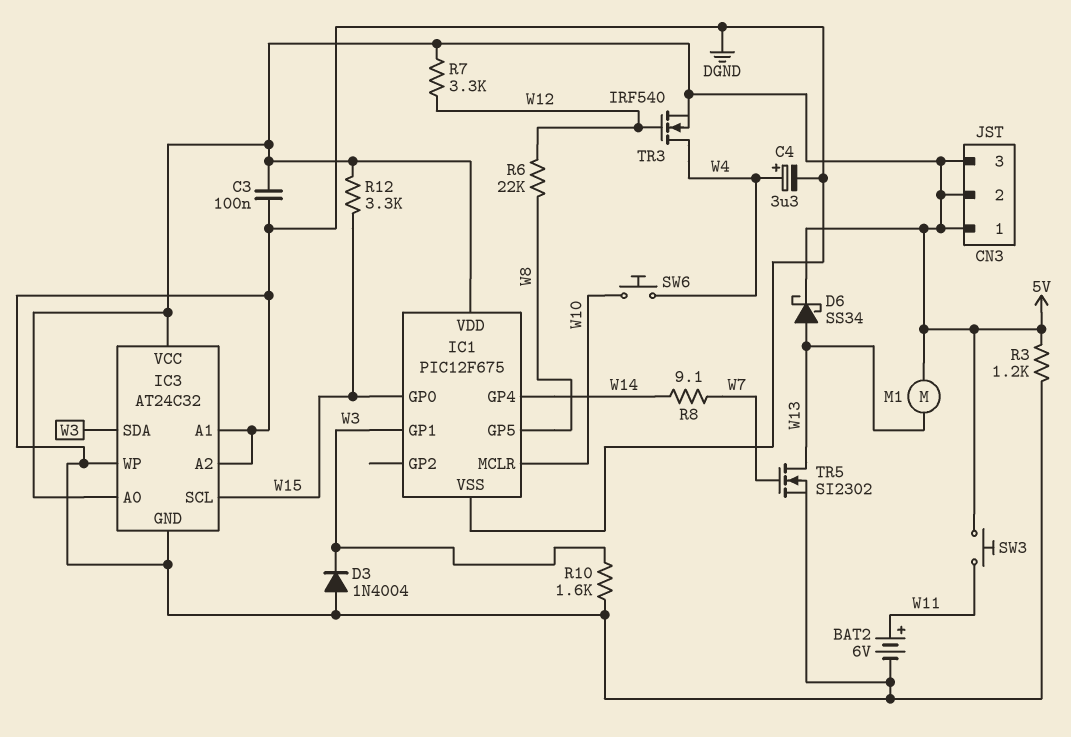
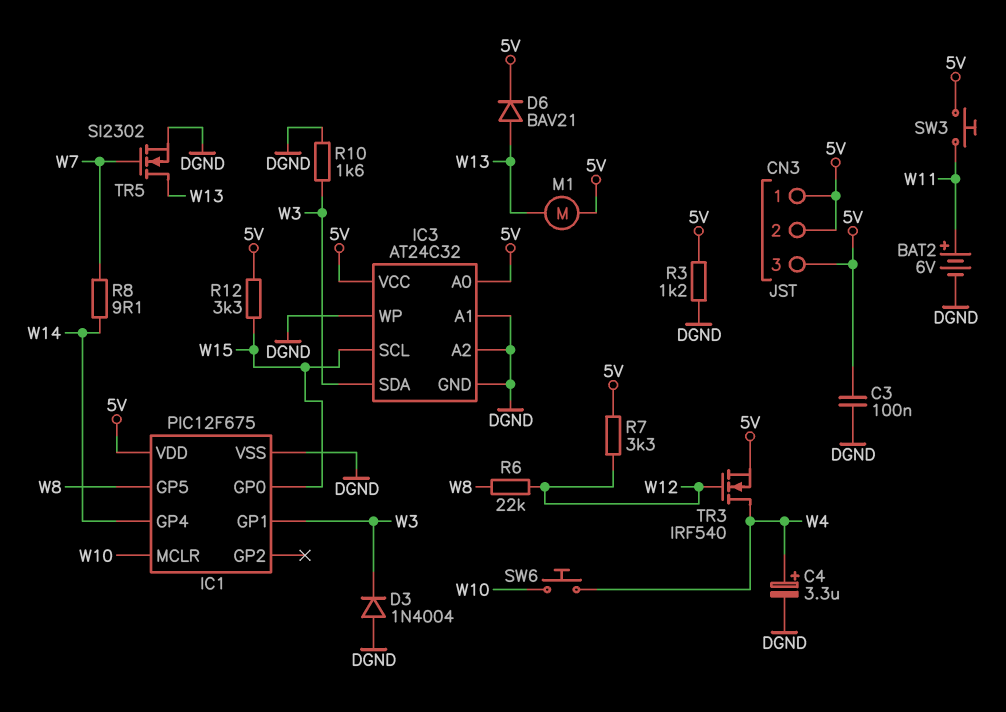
D6: schottky SS34 (A W13, K 5V) -> diode BAV21 (A W13, K 5V)

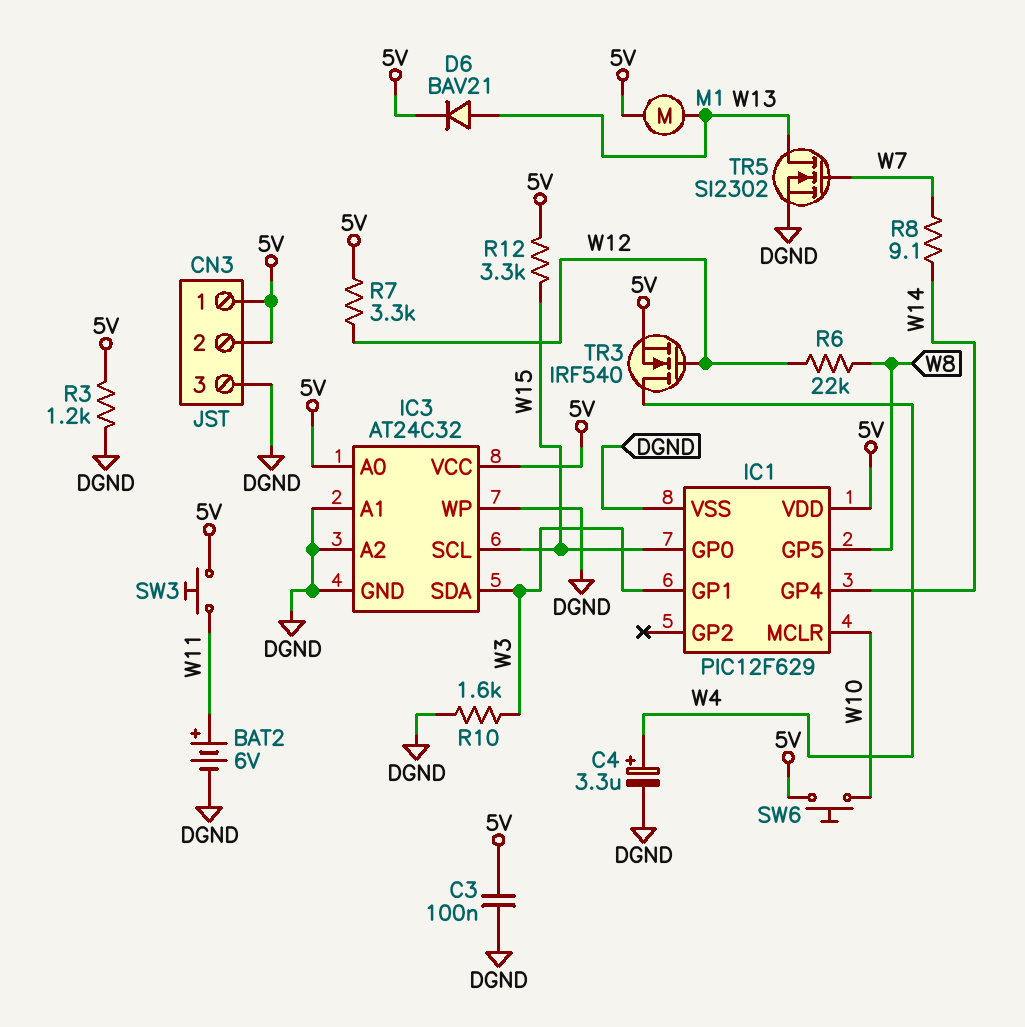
CN3 pin 3: 5V -> DGND
D3: diode 1N4004 (A DGND, K W3) -> none
IC1: PIC12F675 -> PIC12F629
SW6: button (W4, W10) -> button (5V, W10)

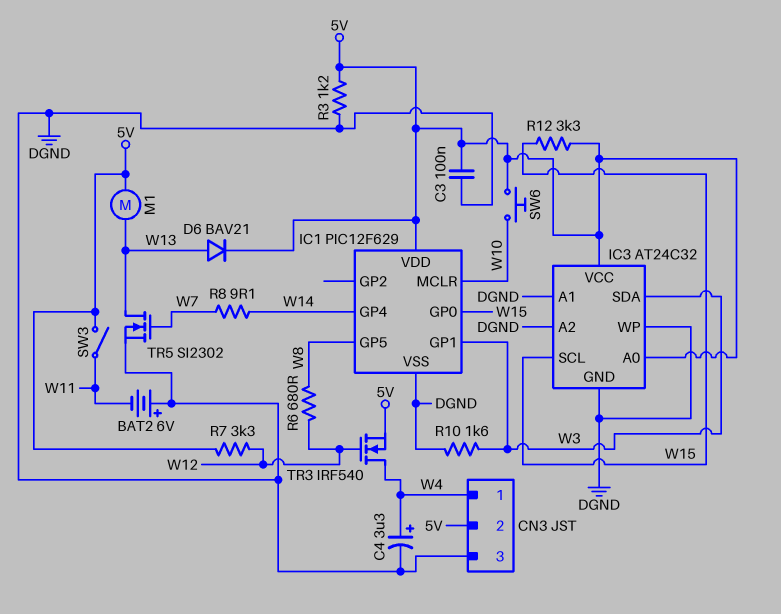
BAT2: 6V (plus W11, minus DGND) -> 6V (plus DGND, minus W11)
CN3 pin 1: 5V -> W4
R6: 22k (W8, W12) -> 680 (W8, W12)
SW3: button (5V, W11) -> switch (5V, W11)

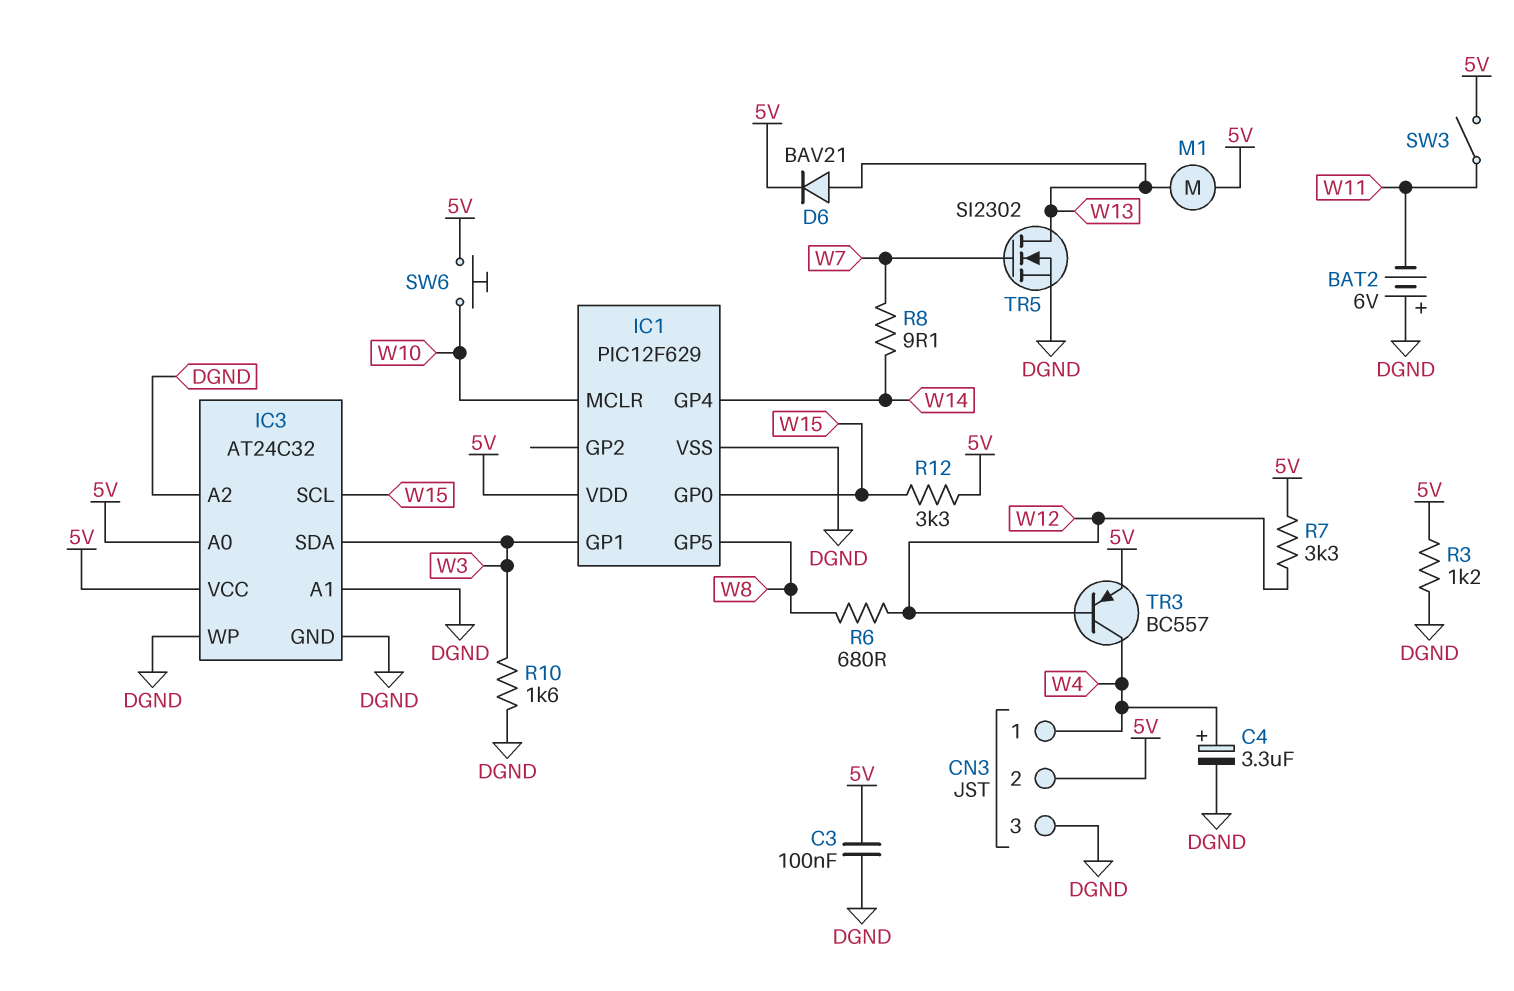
TR3: NMOS IRF540 (G W12, D W4, S 5V) -> PNP BC557 (B W12, C W4, E 5V)

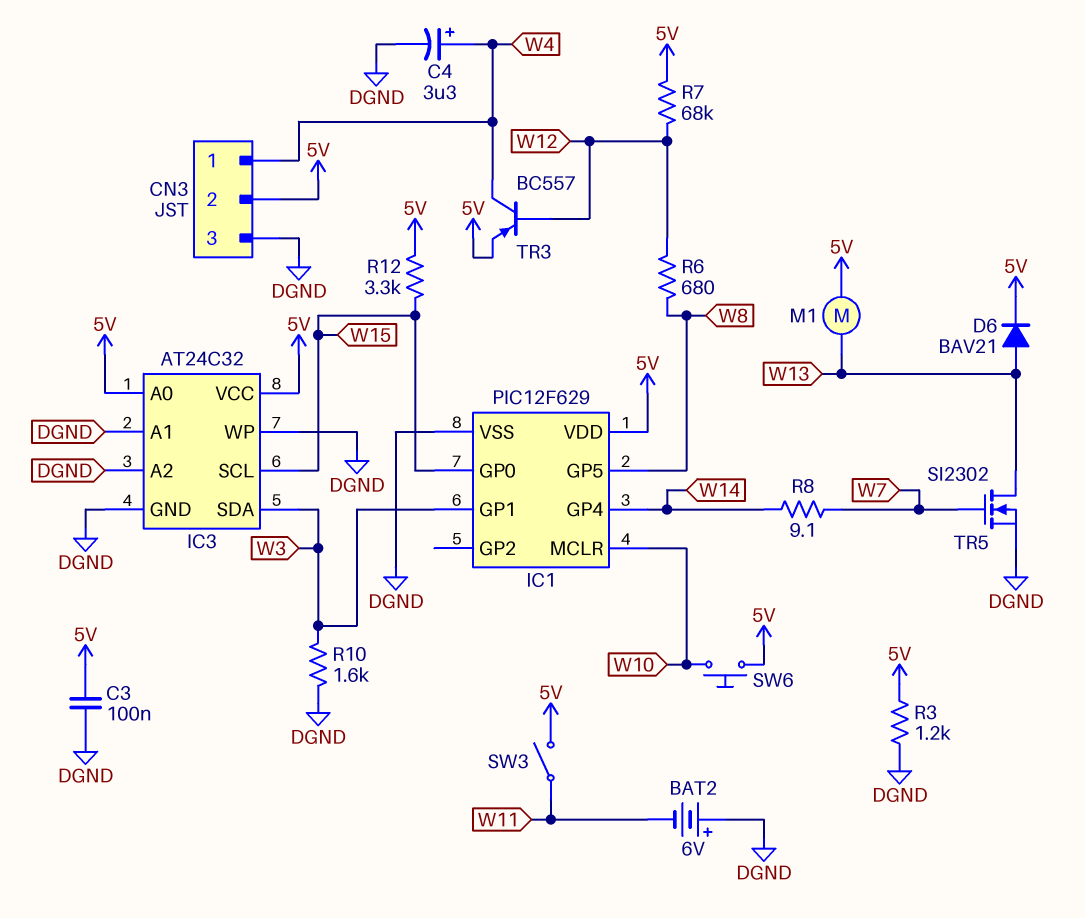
R7: 3.3k (5V, W12) -> 68k (5V, W12)

